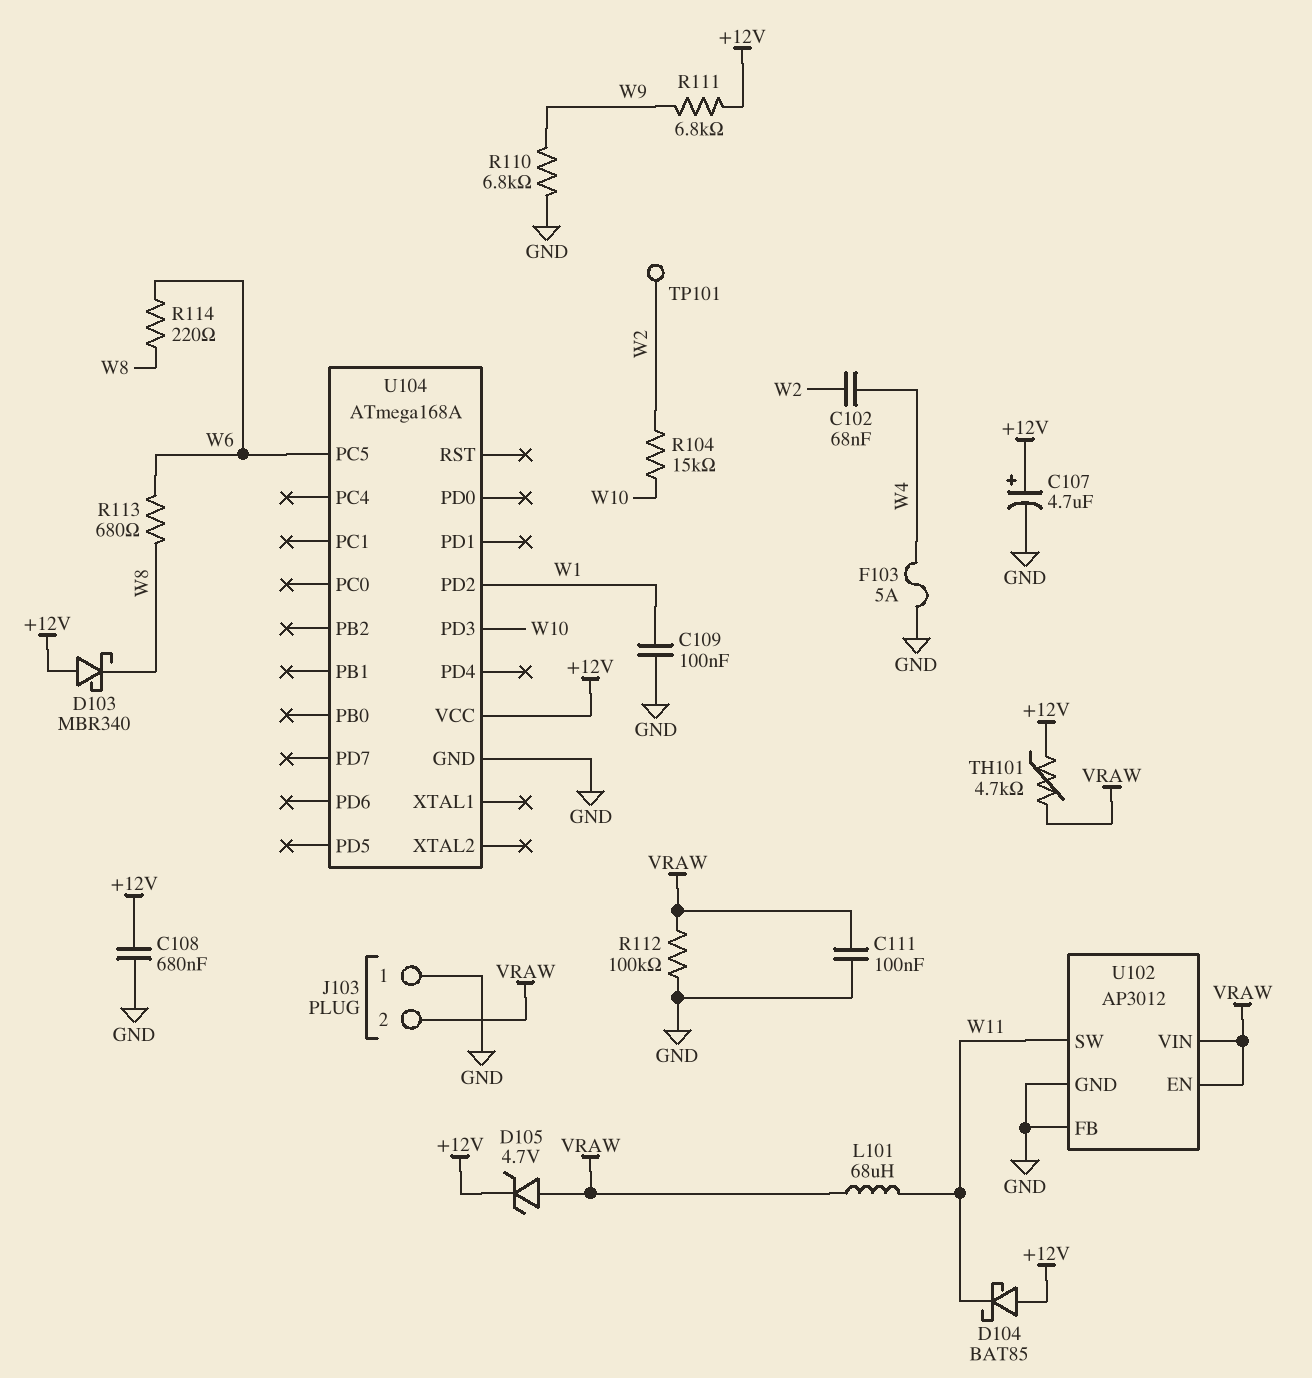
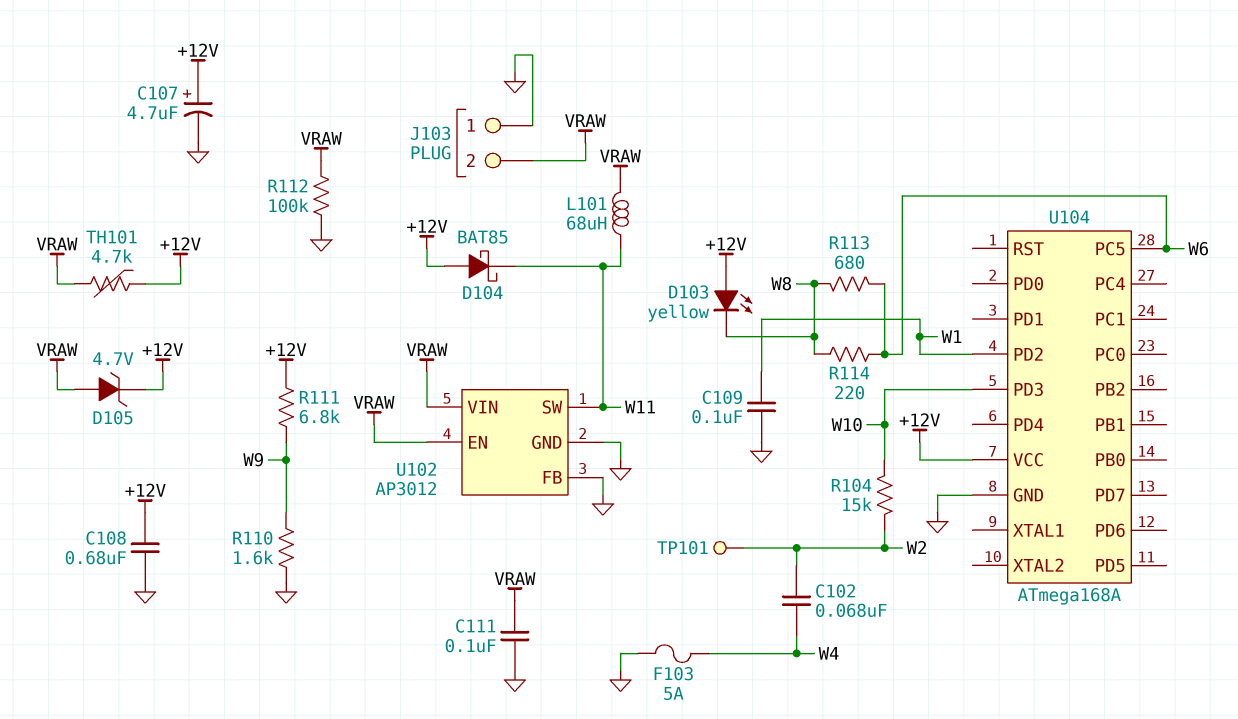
D103: schottky MBR340 (A +12V, K W8) -> LED yellow (A +12V, K W8)
R110: 6.8k (GND, W9) -> 1.6k (GND, W9)

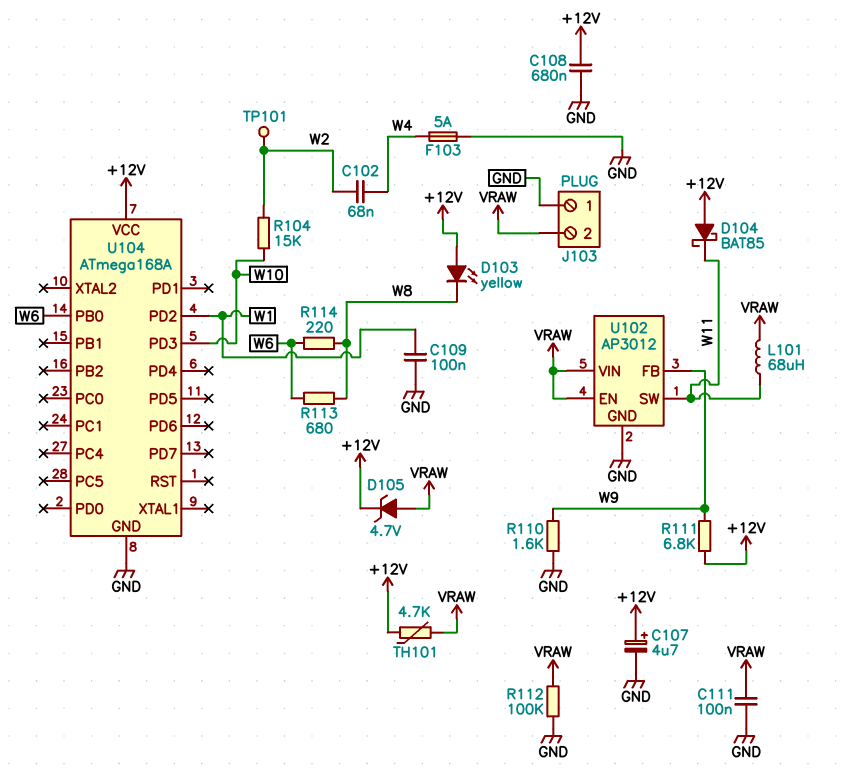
U102 pin FB: GND -> W9
U104 pin PB0: none -> W6
U104 pin PC5: W6 -> none

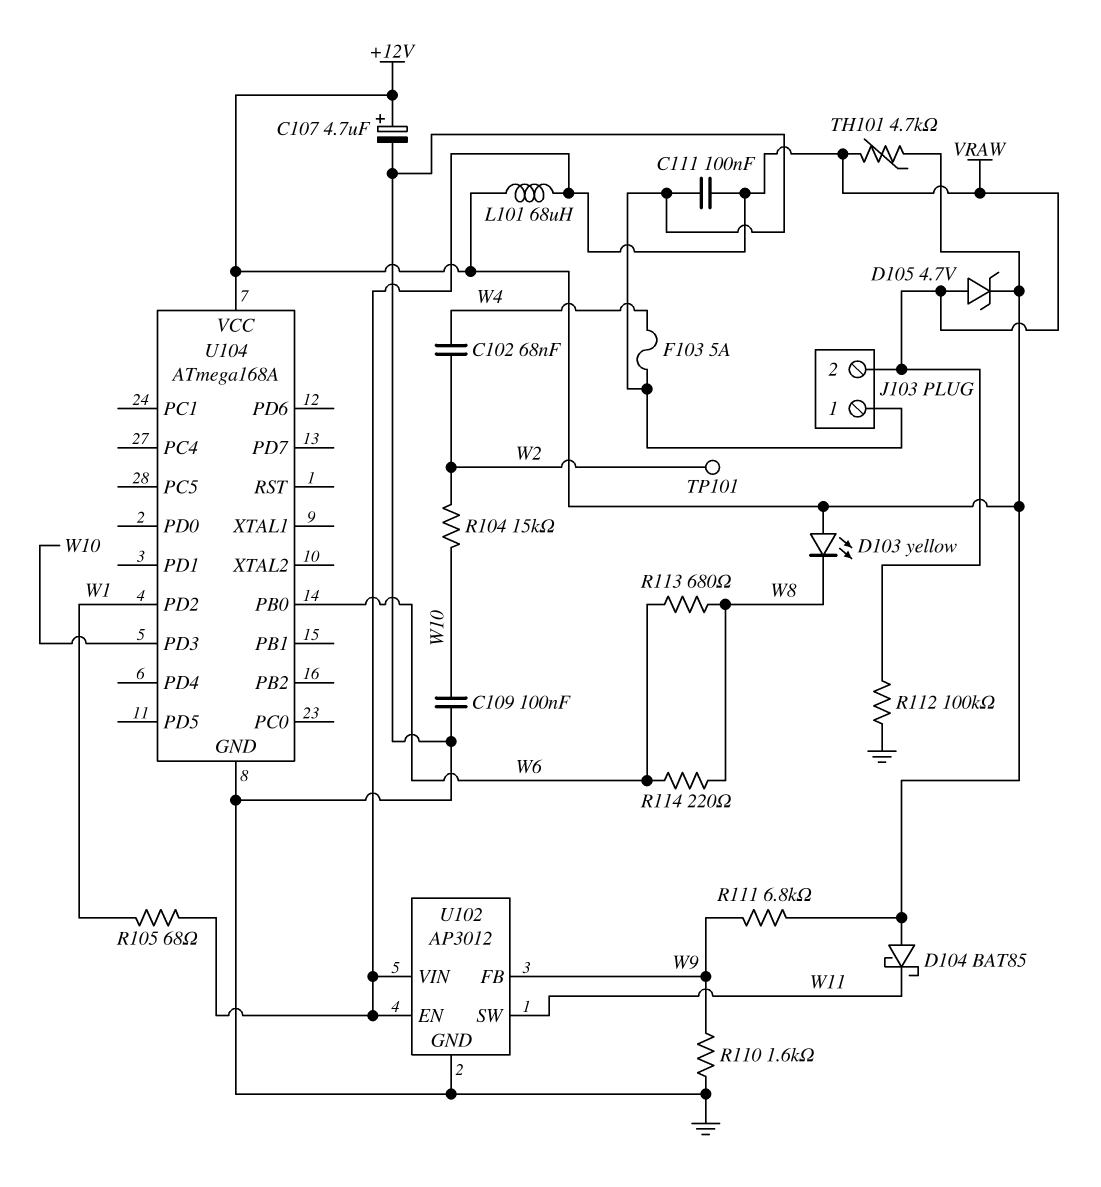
C108: 680nF (+12V, GND) -> none
C109: 100nF (GND, W1) -> 100nF (GND, W10)
L101: 68uH (VRAW, W11) -> 68uH (+12V, VRAW)
R105: none -> 68 (VRAW, W1)

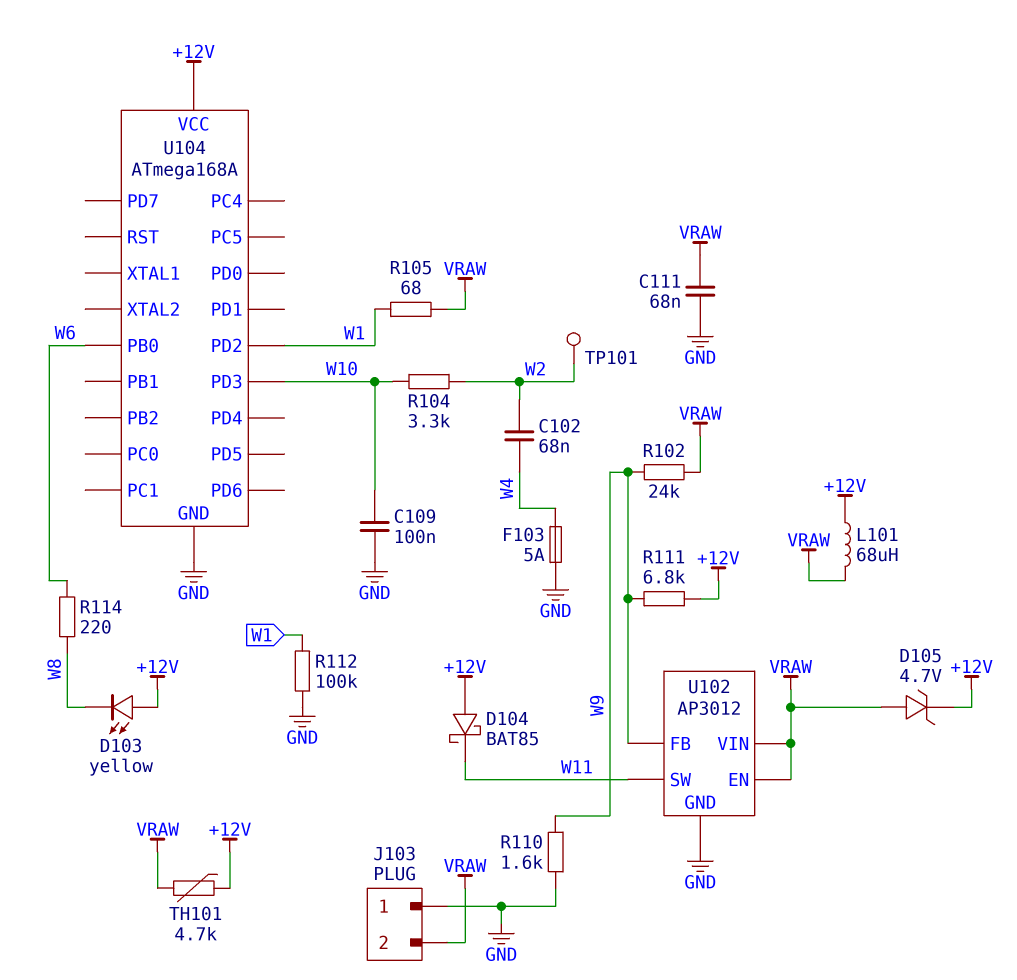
C107: 4.7uF (plus +12V, minus GND) -> none
C111: 100nF (GND, VRAW) -> 68nF (GND, VRAW)
R102: none -> 24k (VRAW, W9)
R104: 15k (W2, W10) -> 3.3k (W2, W10)
R112: 100k (GND, VRAW) -> 100k (GND, W1)
R113: 680 (W6, W8) -> none

